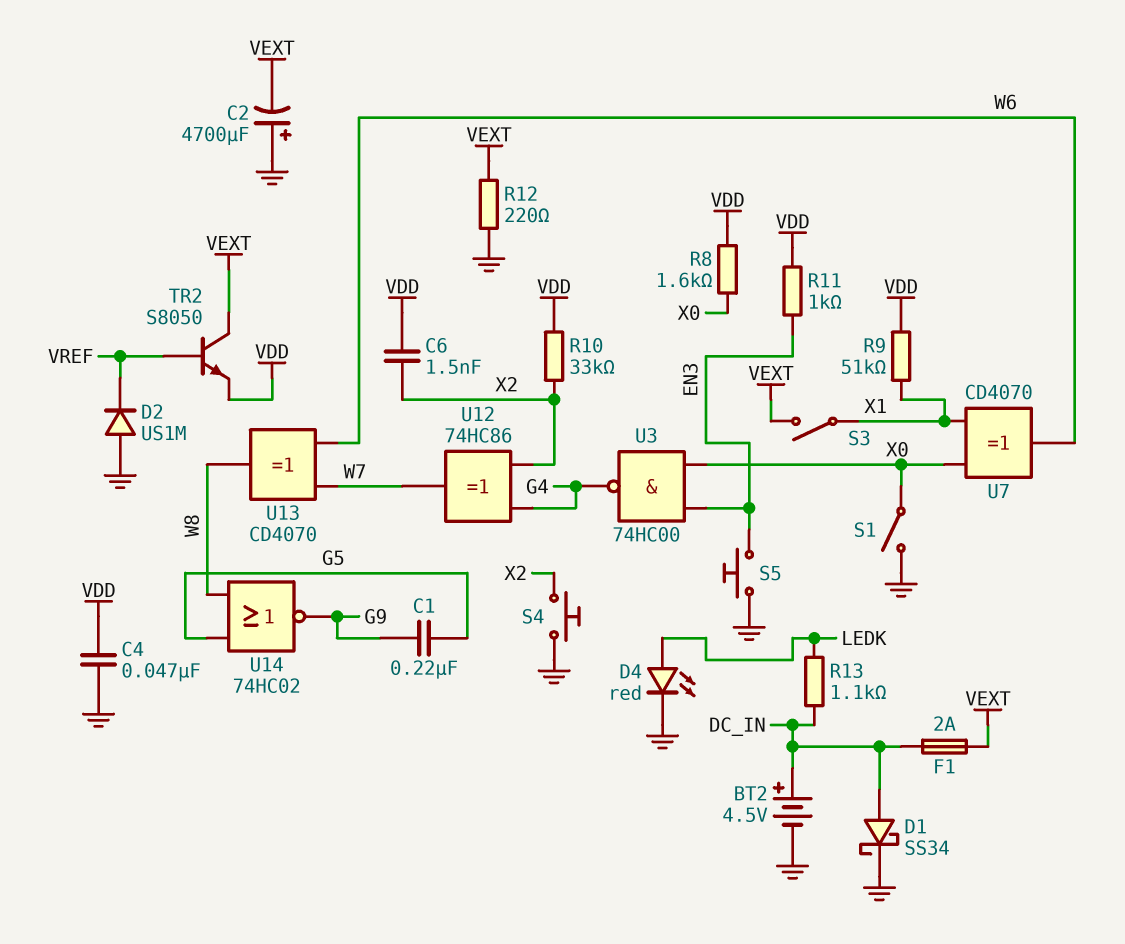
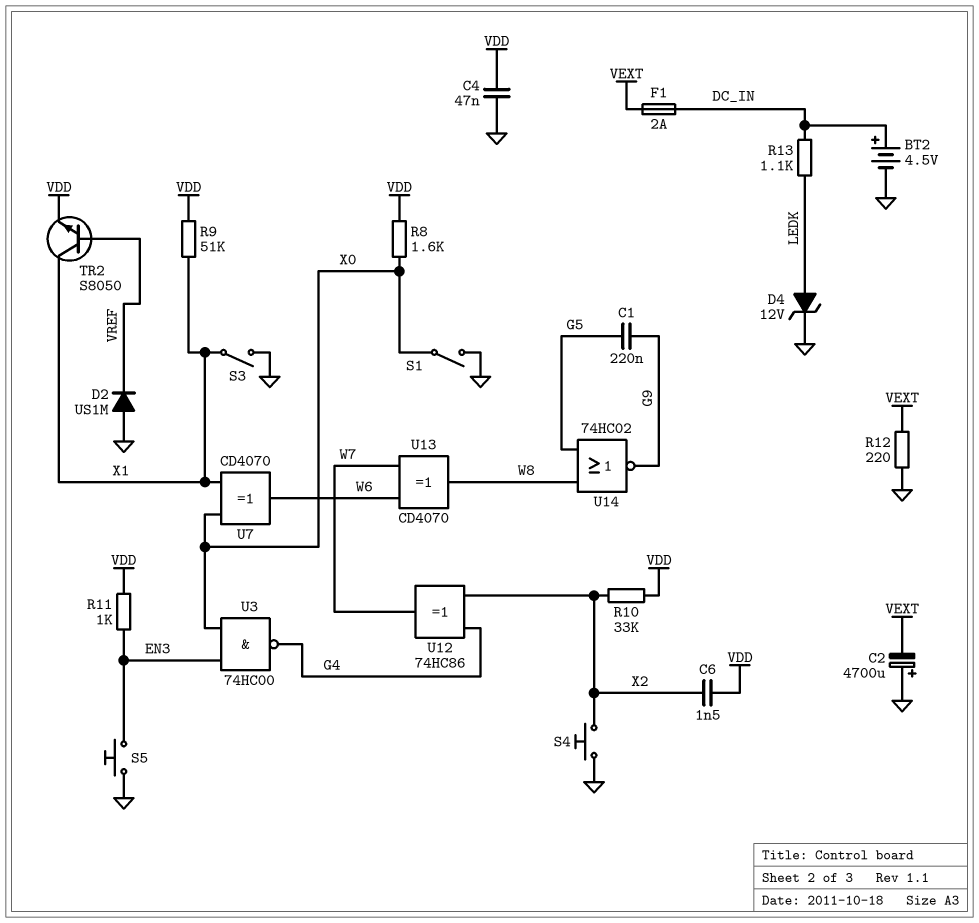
D1: schottky SS34 (A DC_IN, K GND) -> none
D4: LED red (A LEDK, K GND) -> zener 12V (A LEDK, K GND)
S3: switch (VEXT, X1) -> switch (GND, X1)
TR2: NPN S8050 (B VREF, C VEXT, E VDD) -> NPN S8050 (B VREF, C X1, E VDD)

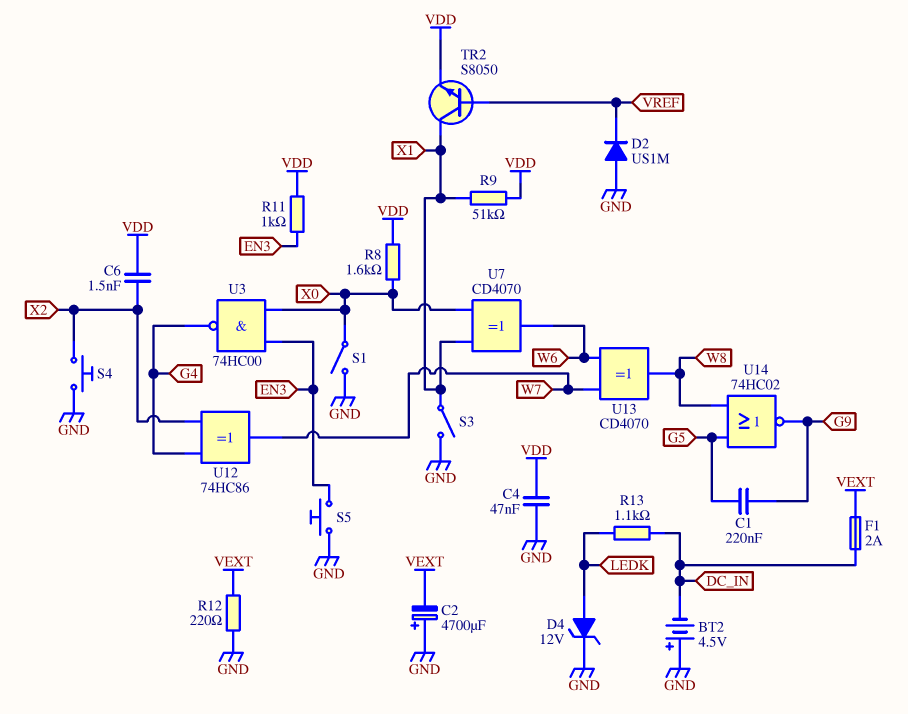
BT2: 4.5V (plus DC_IN, minus GND) -> 4.5V (plus GND, minus DC_IN)
R10: 33k (VDD, X2) -> none

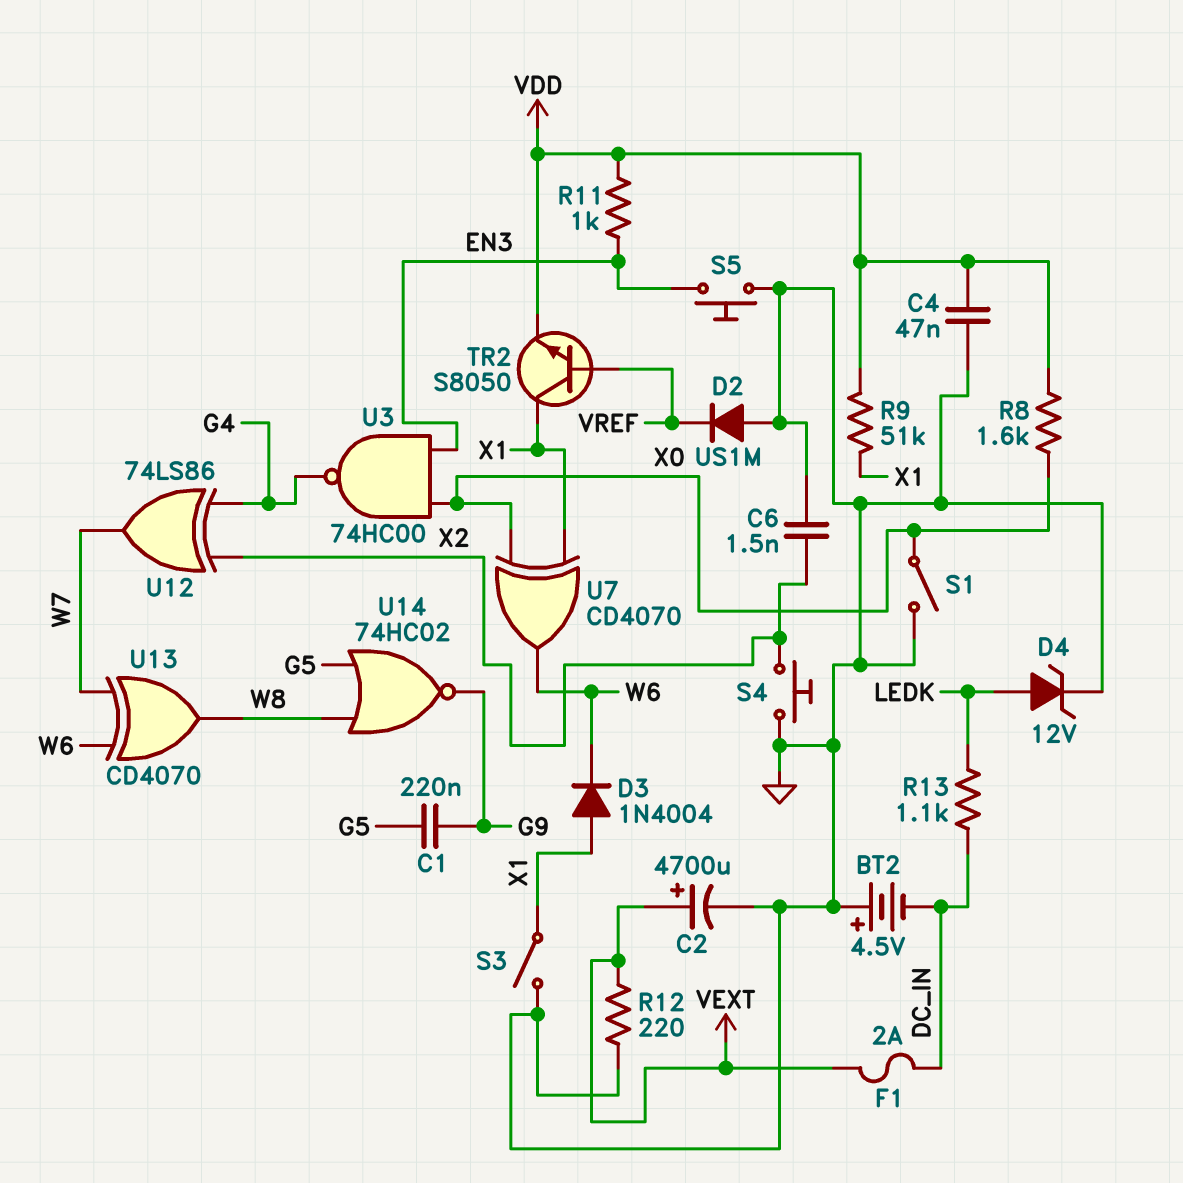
C2: 4700uF (plus GND, minus VEXT) -> 4700uF (plus VEXT, minus GND)
C6: 1.5nF (VDD, X2) -> 1.5nF (GND, X2)
D3: none -> diode 1N4004 (A X1, K W6)
U12: XOR 74HC86 (in G4, in X2, out W7) -> XOR 74LS86 (in G4, in X2, out W7)

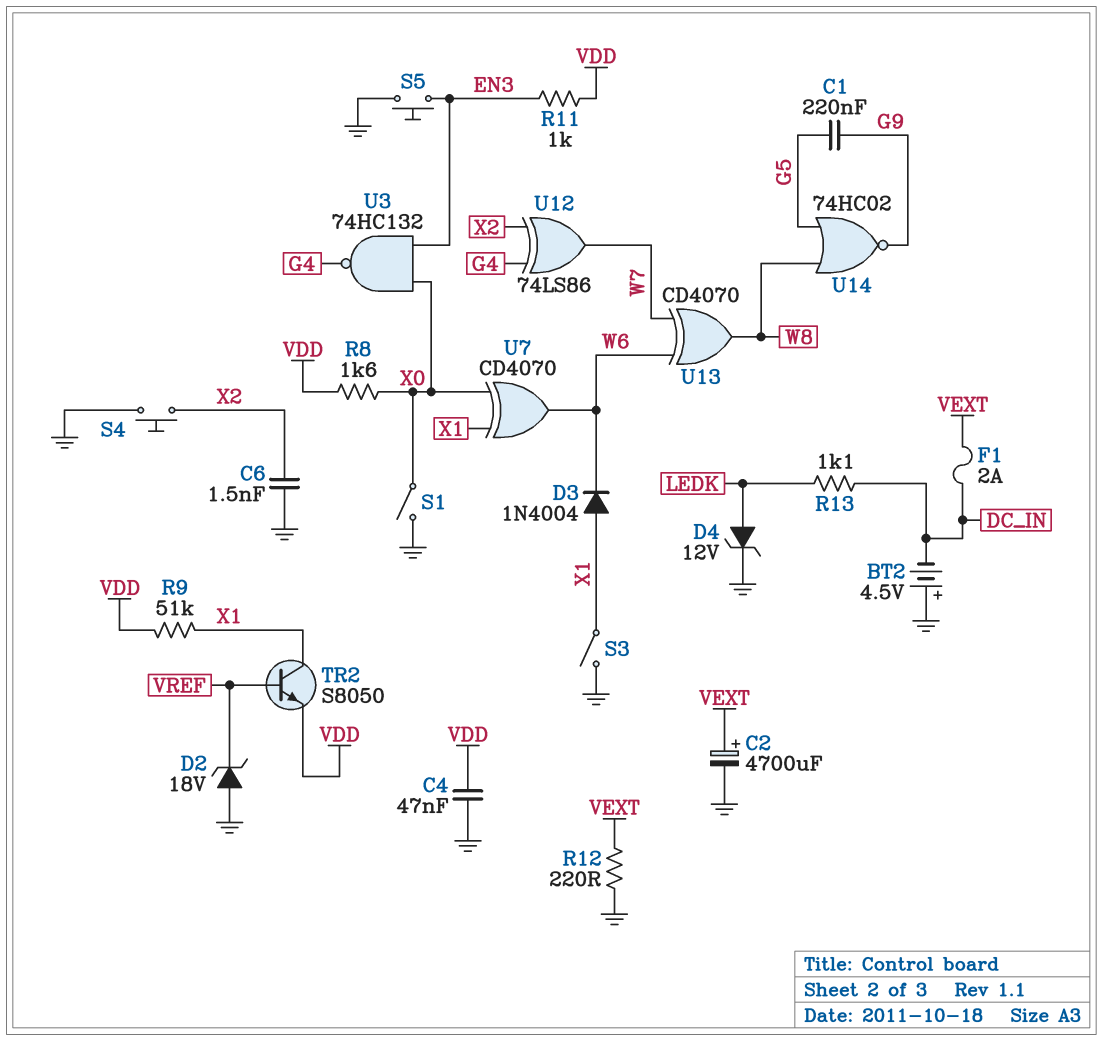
D2: diode US1M (A GND, K VREF) -> zener 18V (A GND, K VREF)
U3: NAND 74HC00 (in EN3, in X0, out G4) -> NAND 74HC132 (in EN3, in X0, out G4)

